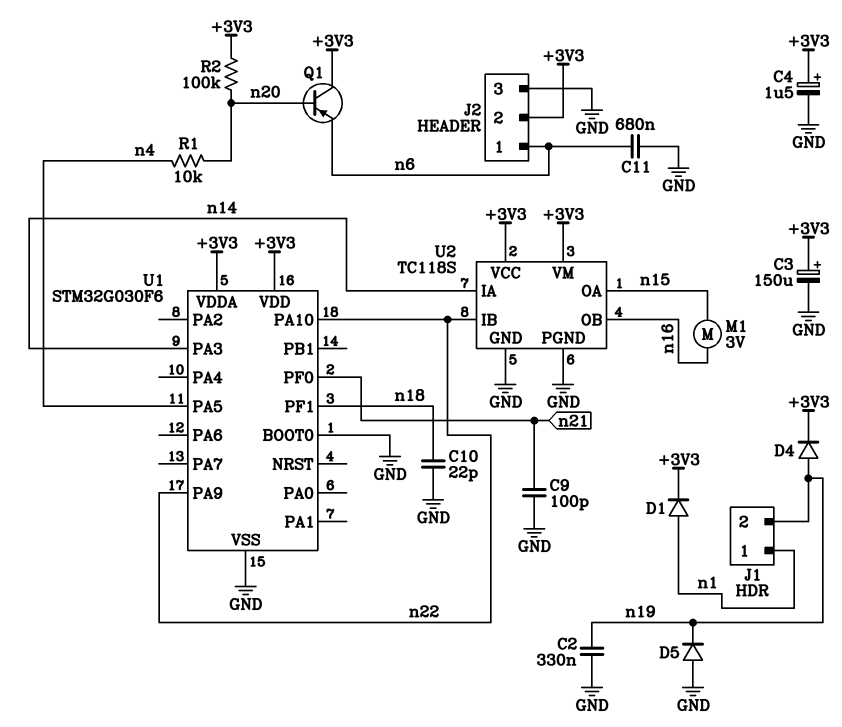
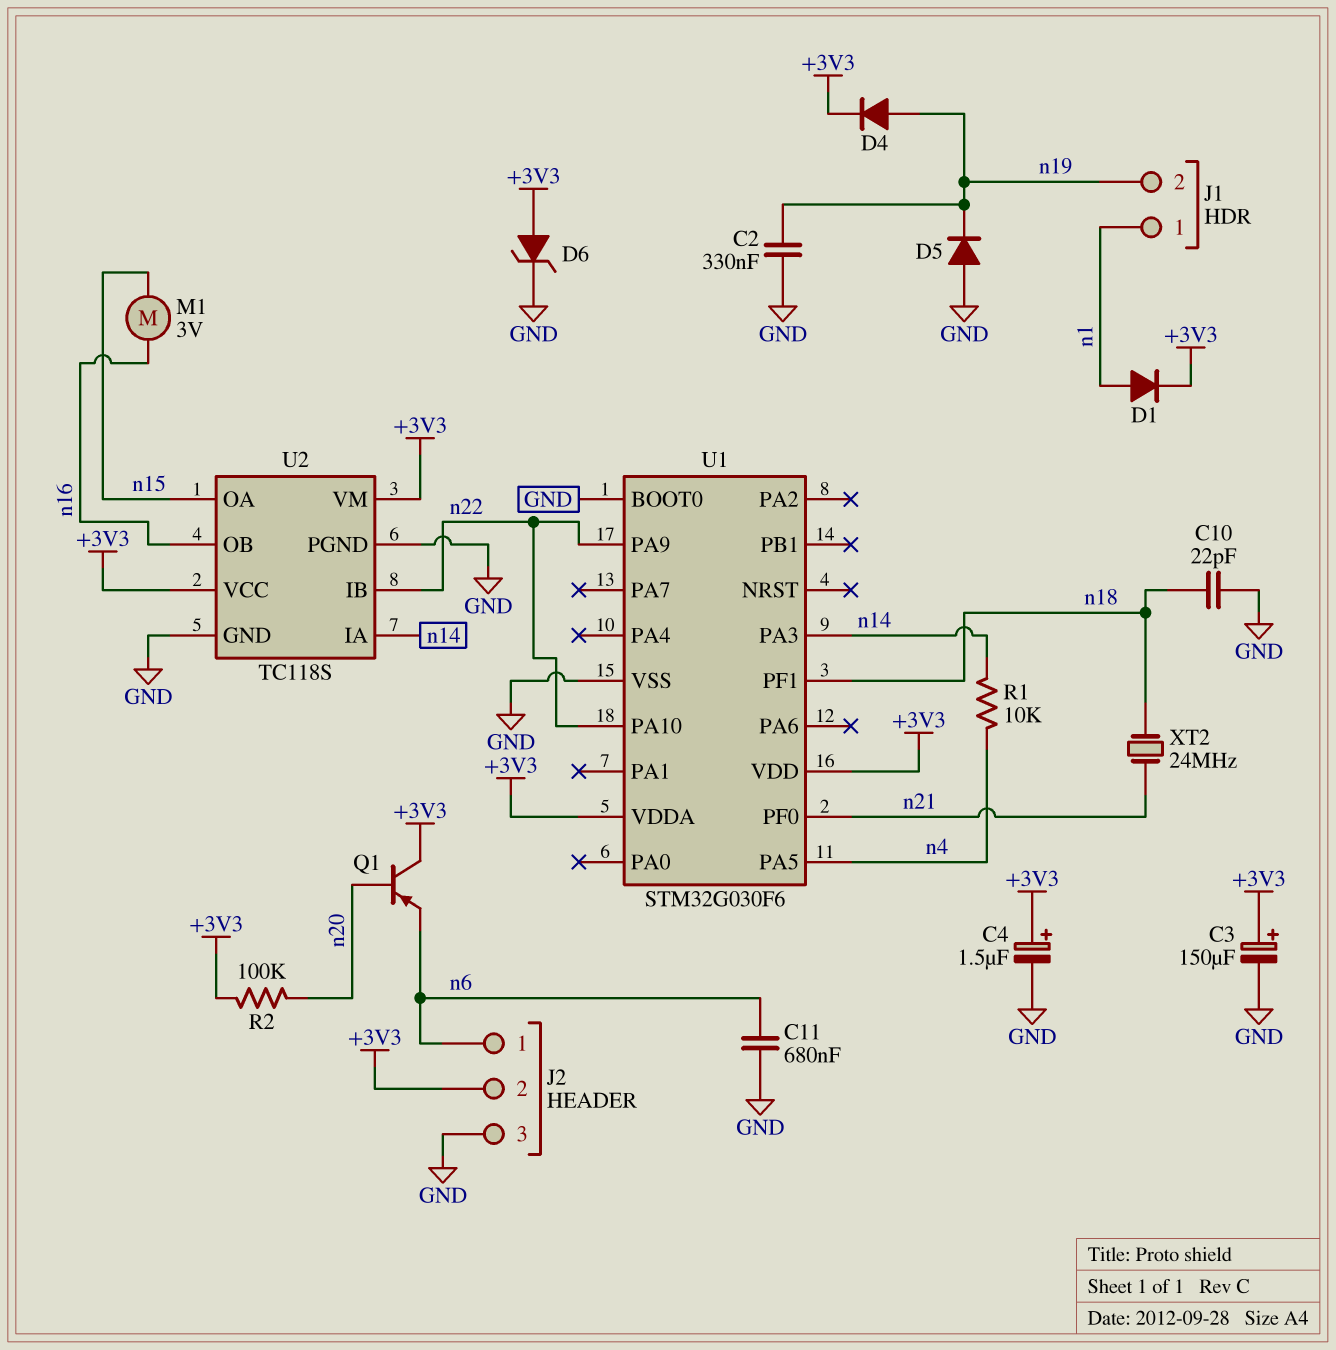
C9: 100pF (GND, n21) -> none
D6: none -> zener (A +3V3, K GND)
R1: 10k (n4, n20) -> 10k (n4, n14)
XT2: none -> 24MHz (n18, n21)

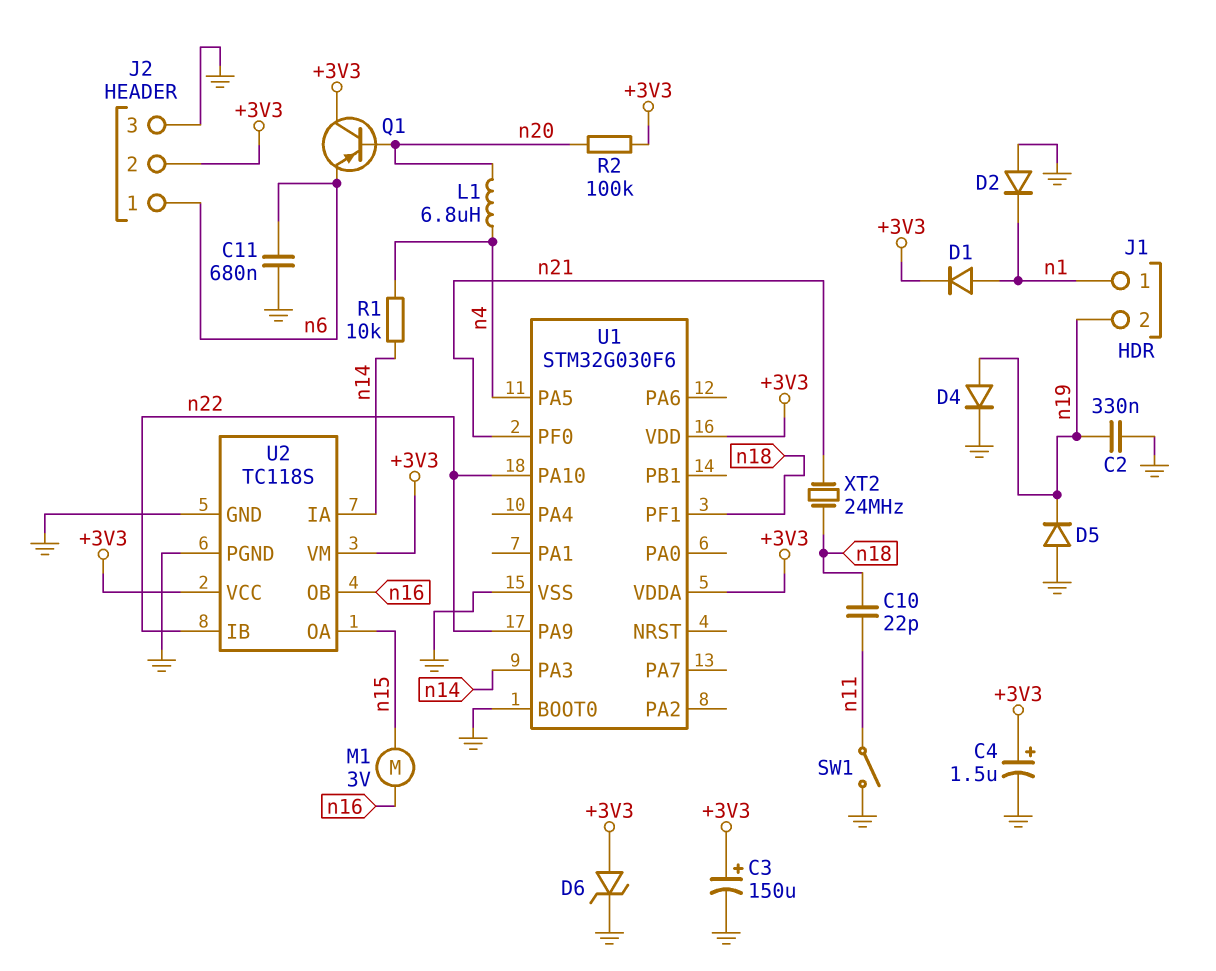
C10: 22pF (GND, n18) -> 22pF (n11, n18)
D2: none -> diode (A GND, K n1)
D4: diode (A n19, K +3V3) -> diode (A n19, K GND)
L1: none -> 6.8uH (n4, n20)
SW1: none -> switch (GND, n11)

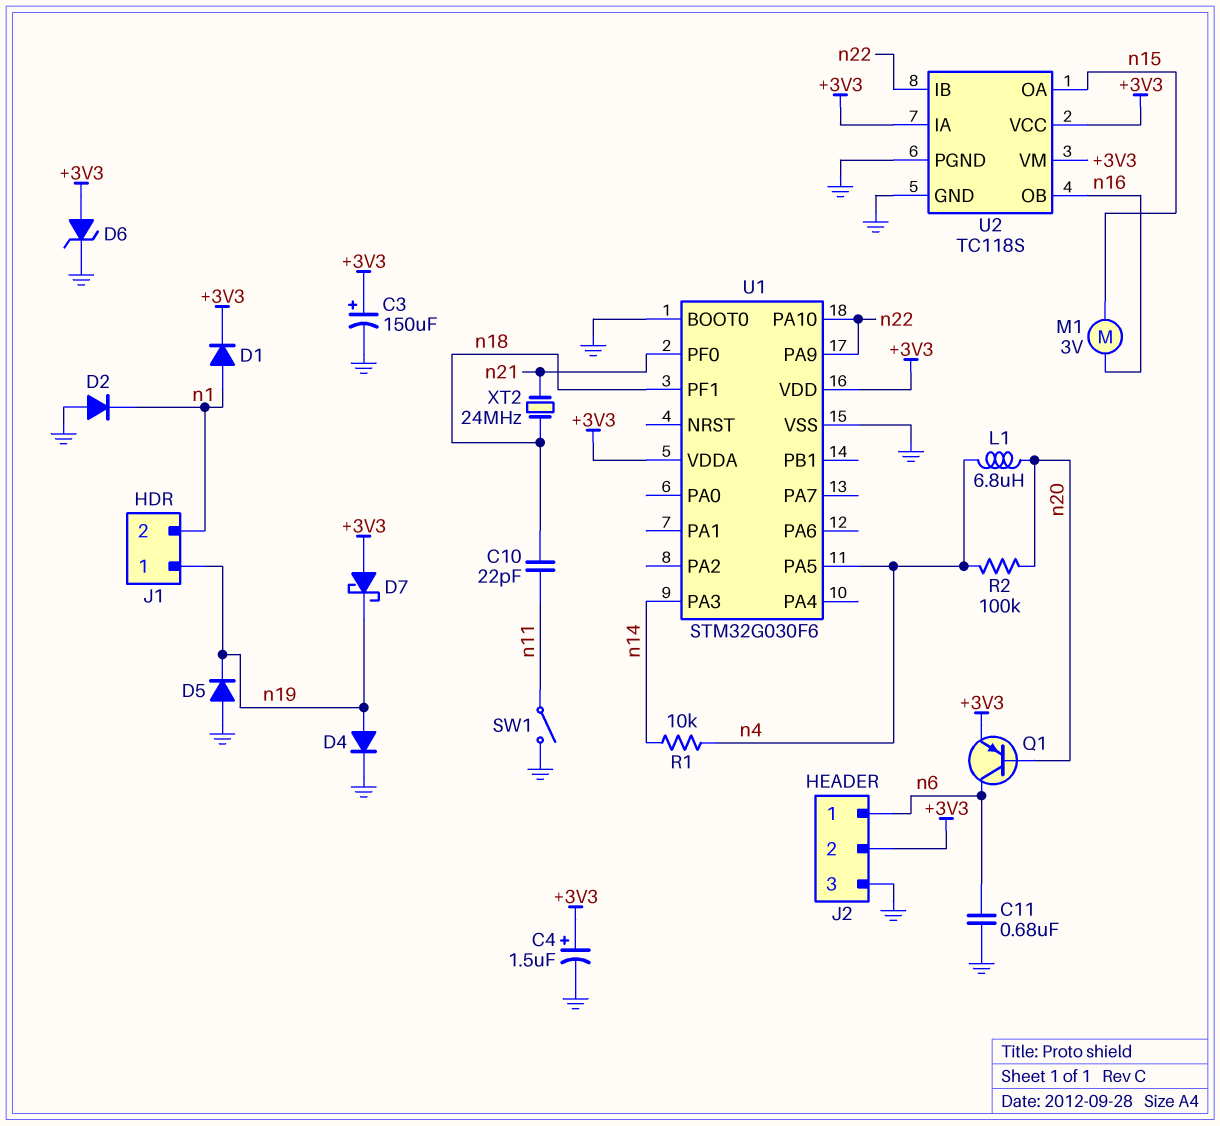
C2: 330nF (GND, n19) -> none
D7: none -> schottky (A +3V3, K n19)
J1 pin 1: n1 -> n19
J1 pin 2: n19 -> n1
Q1: PNP (B n20, C +3V3, E n6) -> PNP (B n20, C n6, E +3V3)
R2: 100k (+3V3, n20) -> 100k (n4, n20)
U2 pin IA: n14 -> +3V3

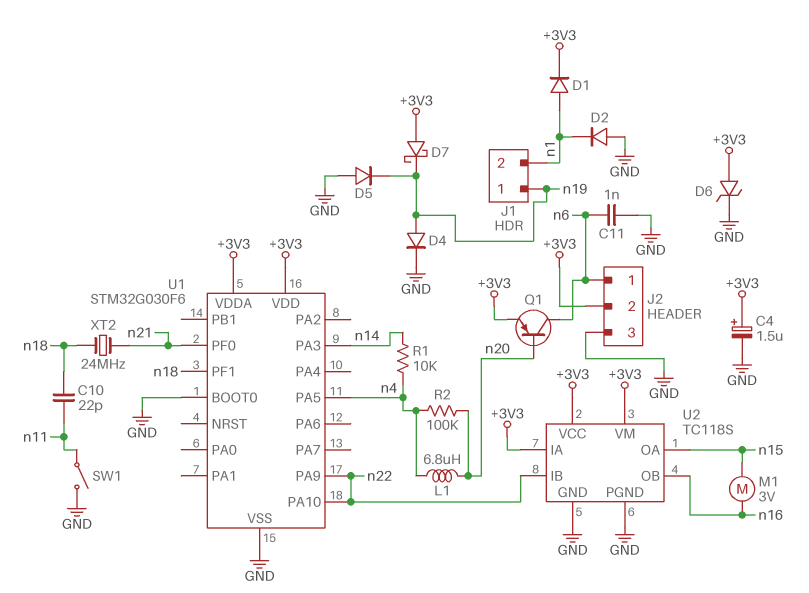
C3: 150uF (plus +3V3, minus GND) -> none
C11: 680nF (GND, n6) -> 1nF (GND, n6)

